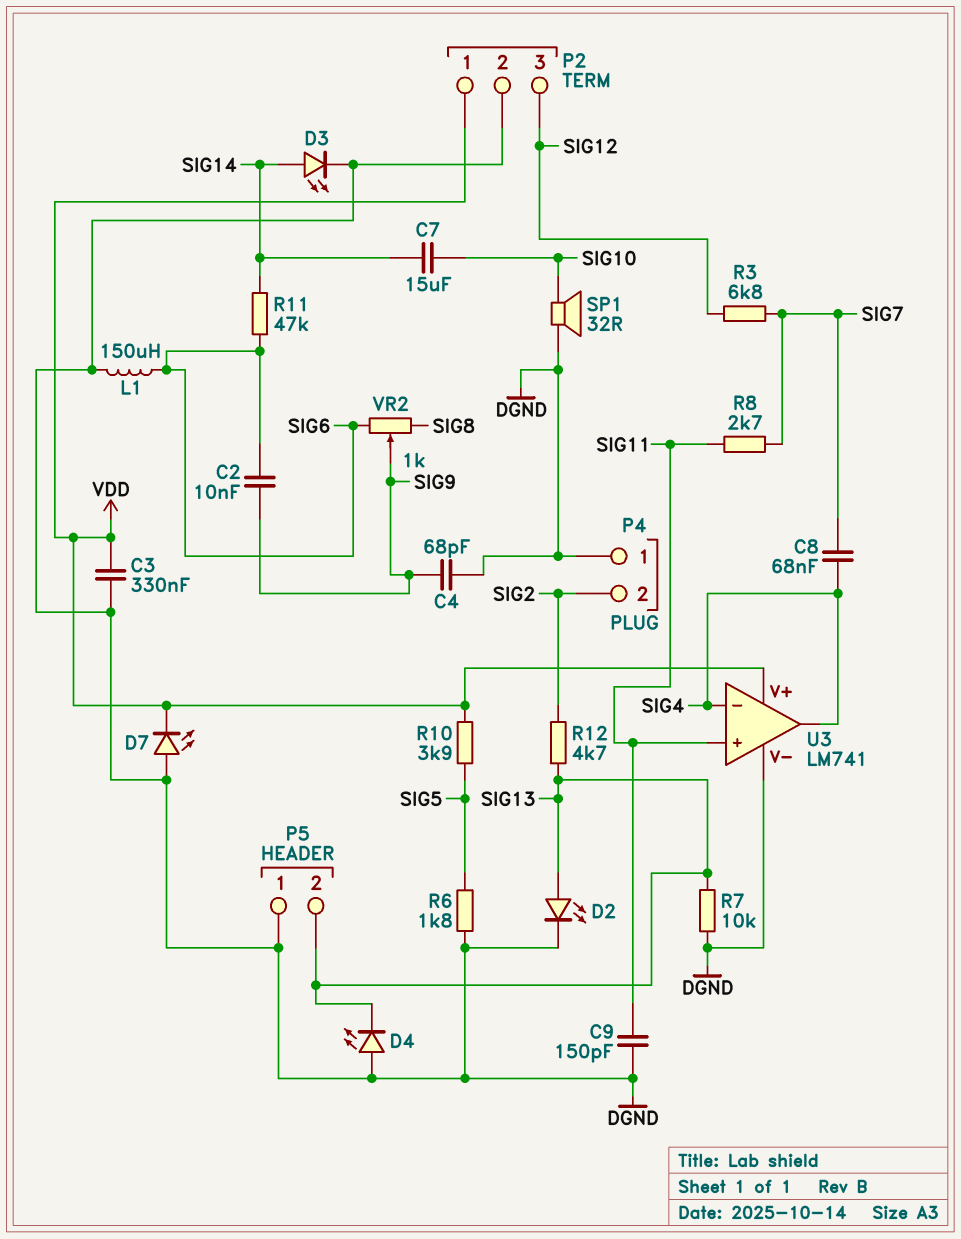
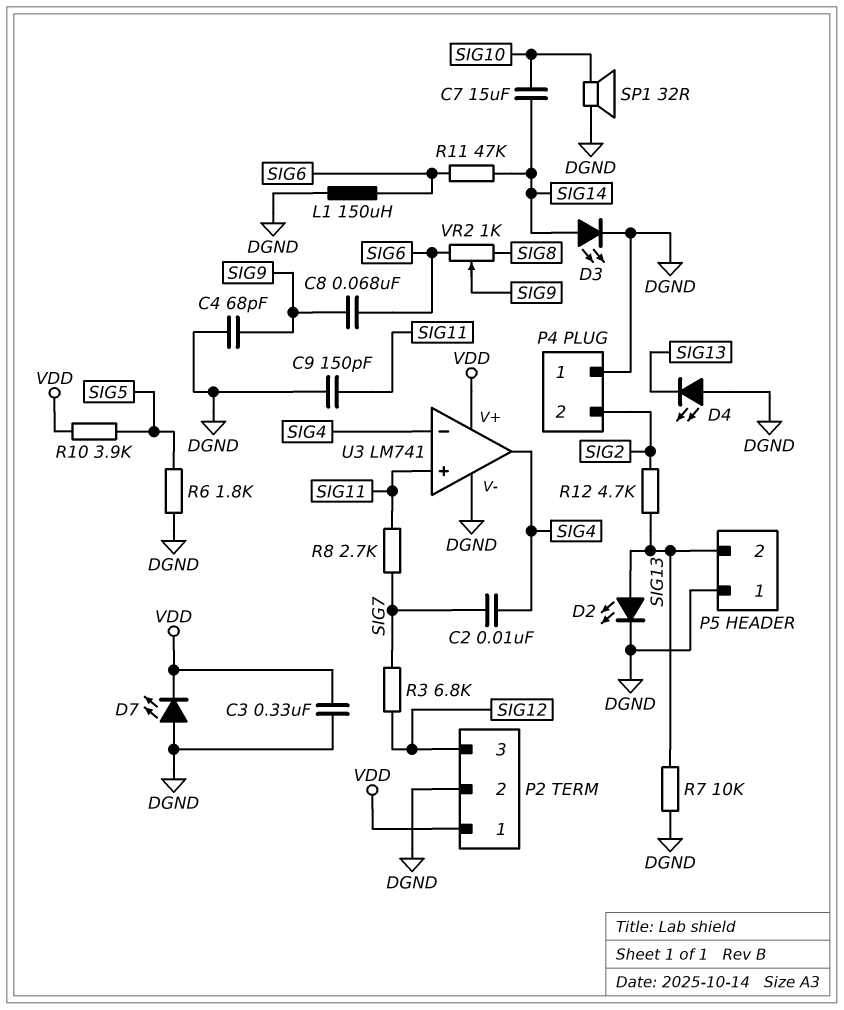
C2: 10nF (SIG6, SIG9) -> 10nF (SIG4, SIG7)
C8: 68nF (SIG4, SIG7) -> 68nF (SIG6, SIG9)

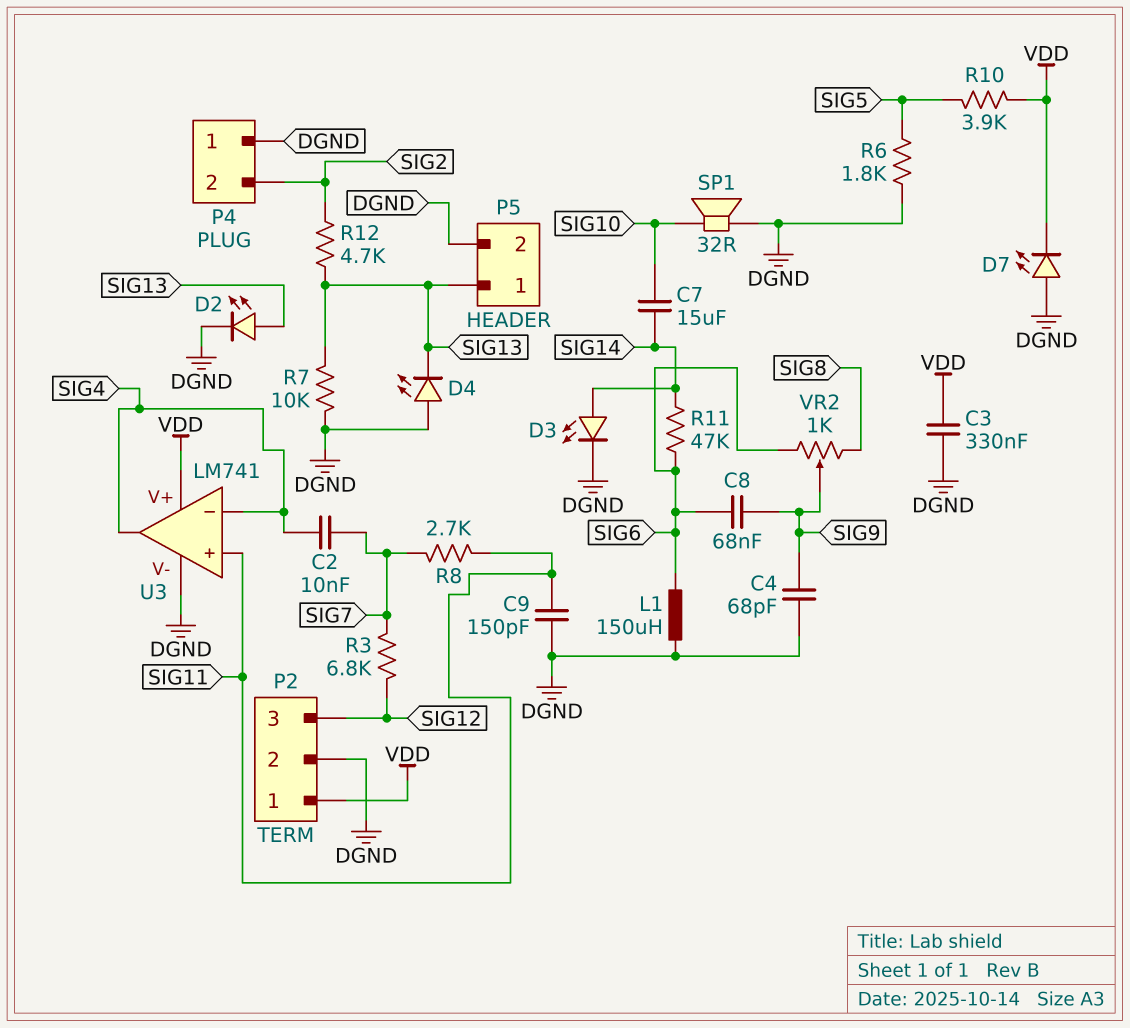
P5 pin 1: DGND -> SIG13
P5 pin 2: SIG13 -> DGND

